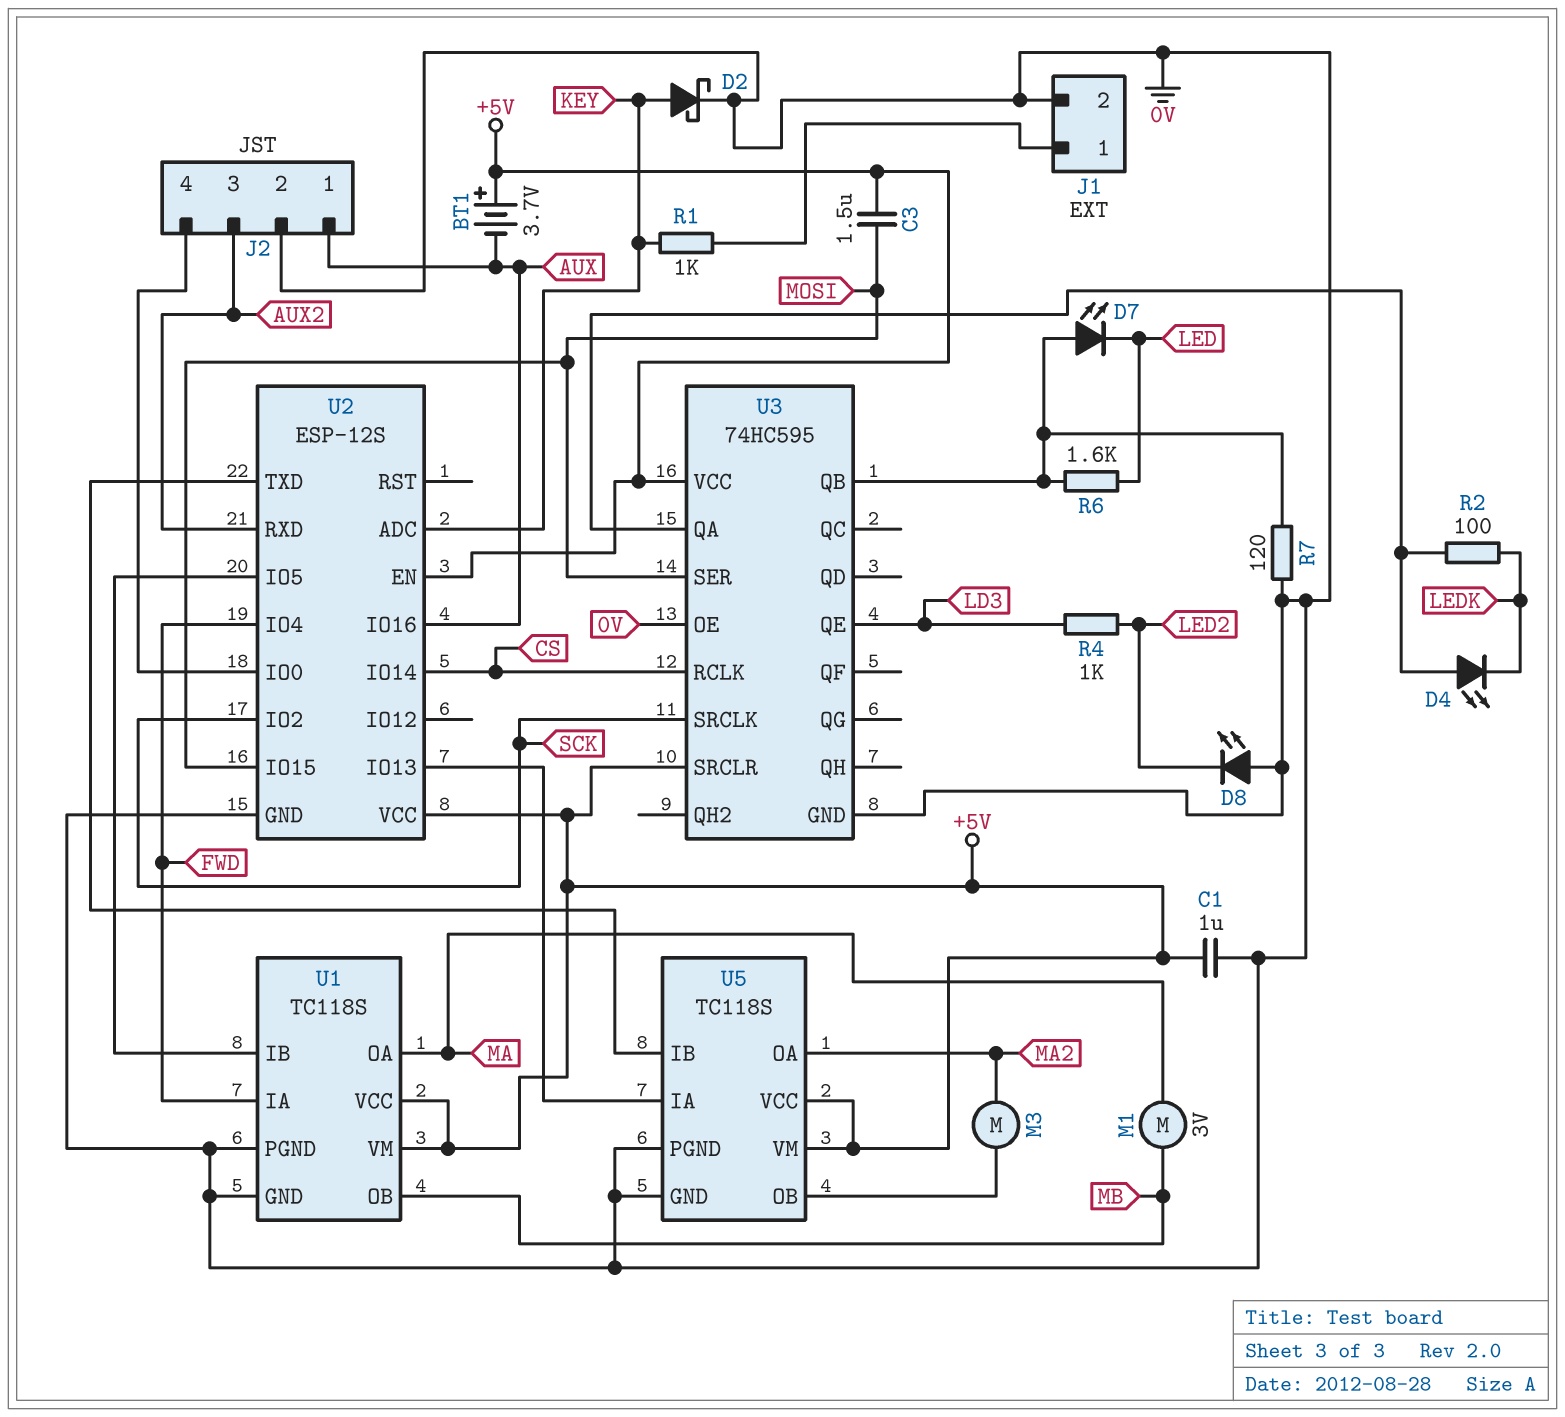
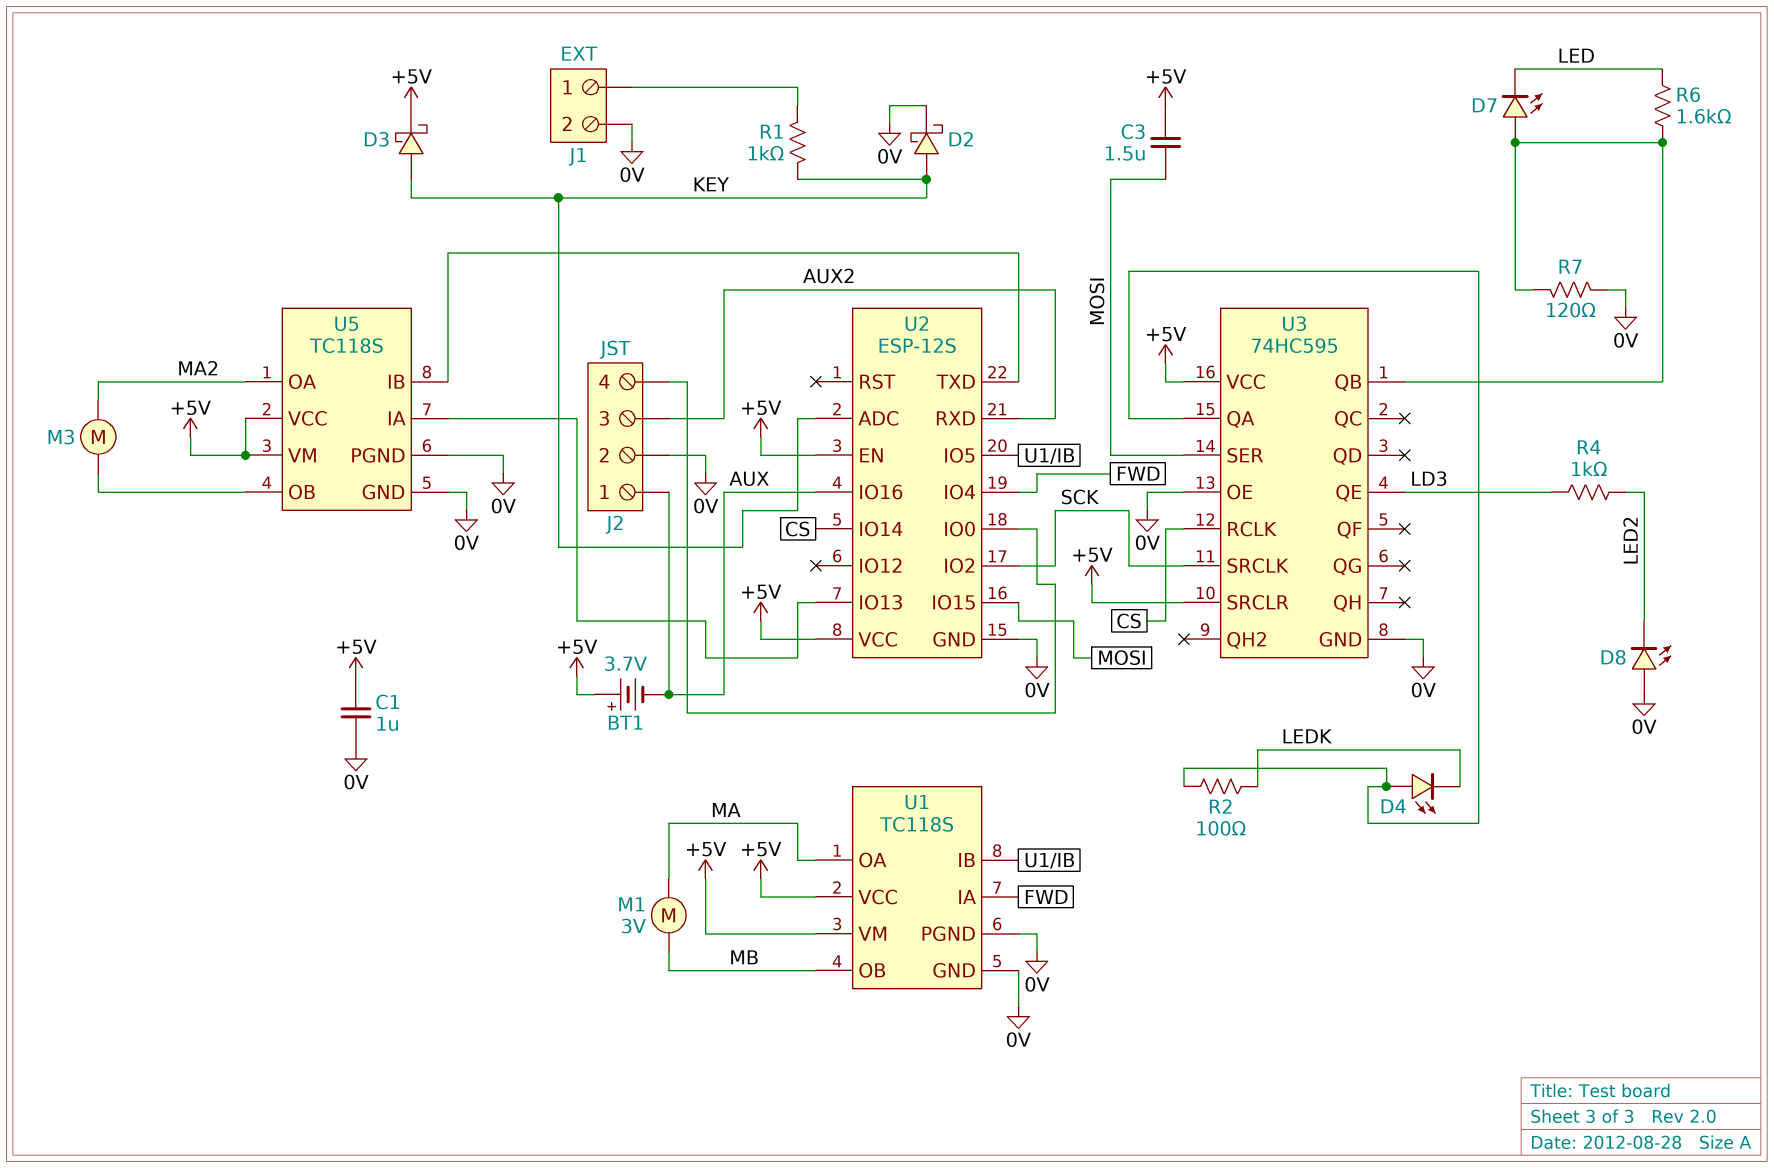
D3: none -> schottky (A KEY, K +5V)

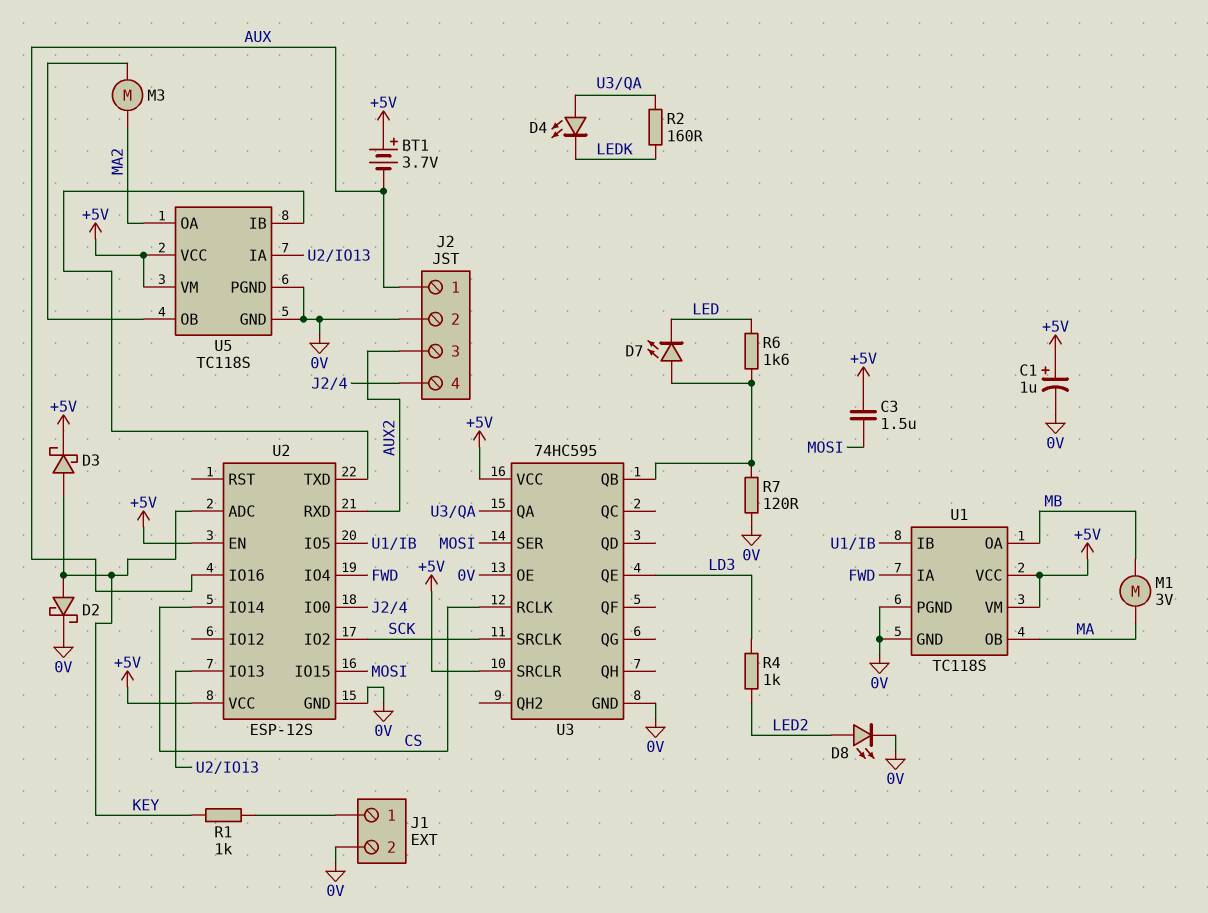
C1: 1uF (+5V, 0V) -> 1uF (plus +5V, minus 0V)
D8: LED (A 0V, K LED2) -> LED (A LED2, K 0V)
R2: 100 (LEDK, U3/QA) -> 160 (LEDK, U3/QA)
U1 pin OA: MA -> MB
U1 pin OB: MB -> MA

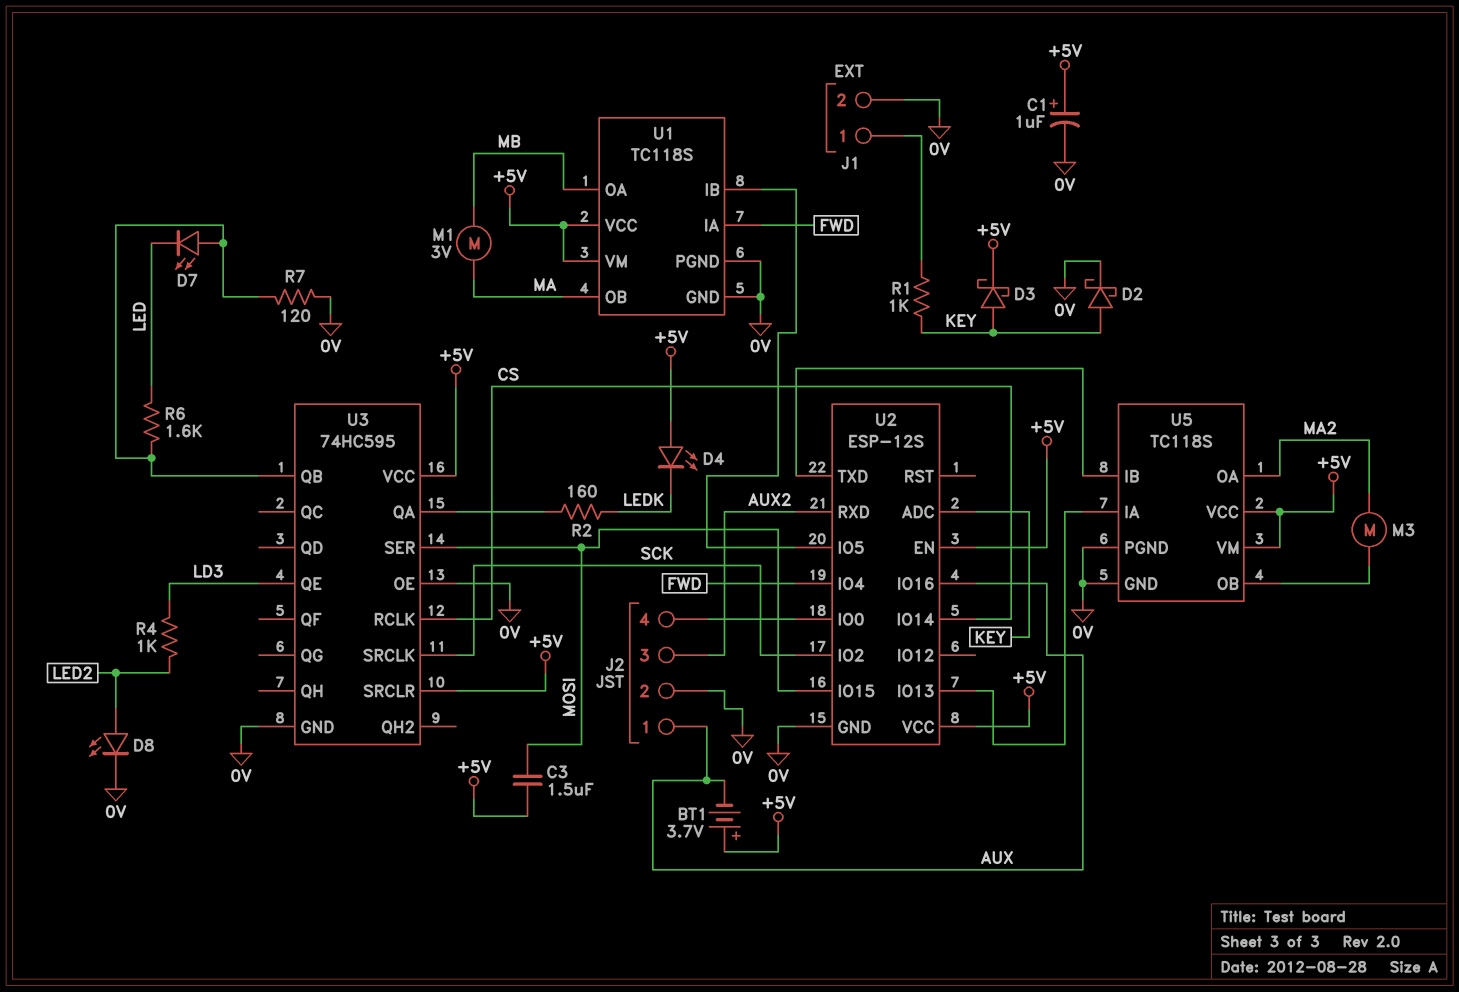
D4: LED (A U3/QA, K LEDK) -> LED (A +5V, K LEDK)

